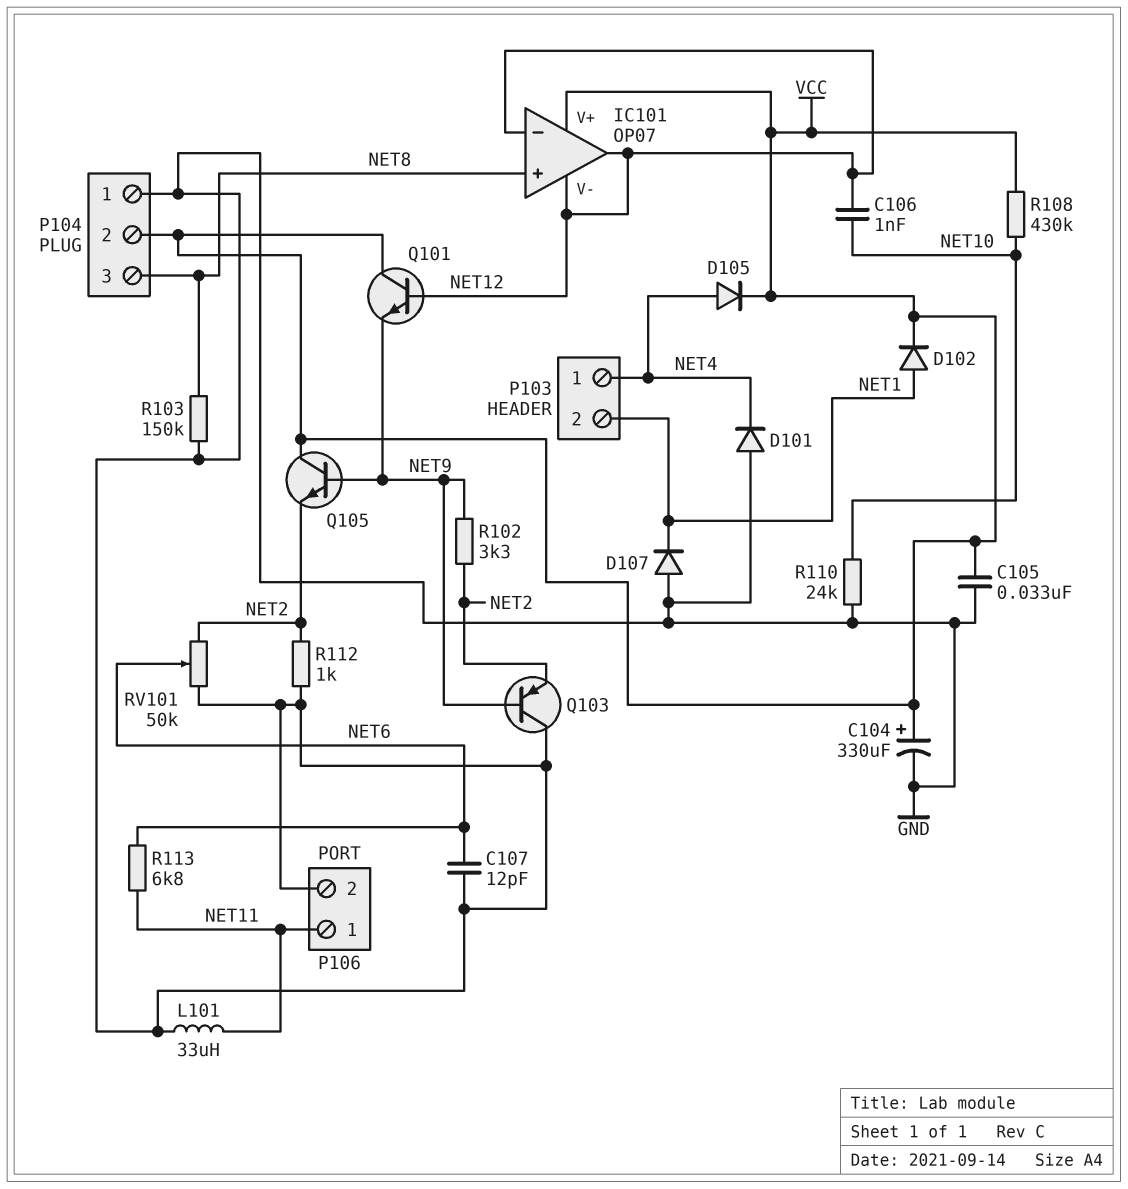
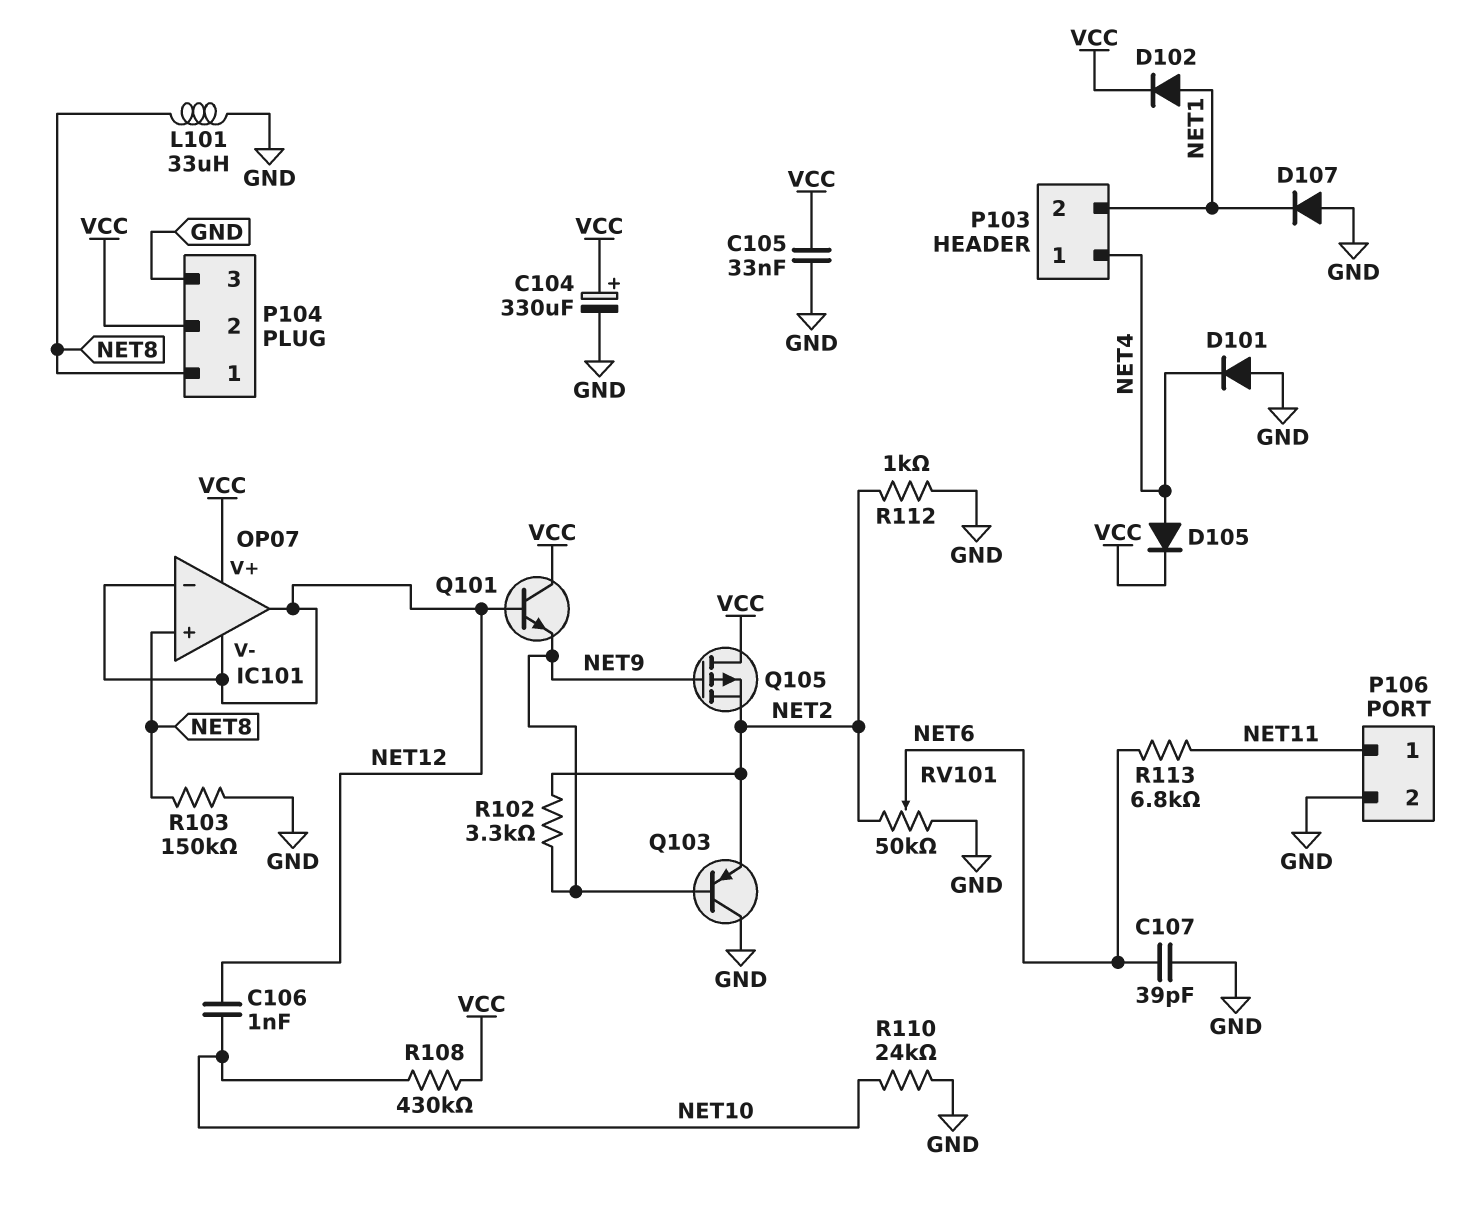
C107: 12pF (GND, NET6) -> 39pF (GND, NET6)
L101: 33uH (GND, NET11) -> 33uH (GND, NET8)
P104 pin 1: GND -> NET8
P104 pin 3: NET8 -> GND
Q105: NPN (B NET9, C VCC, E NET2) -> PMOS (G NET9, D VCC, S NET2)

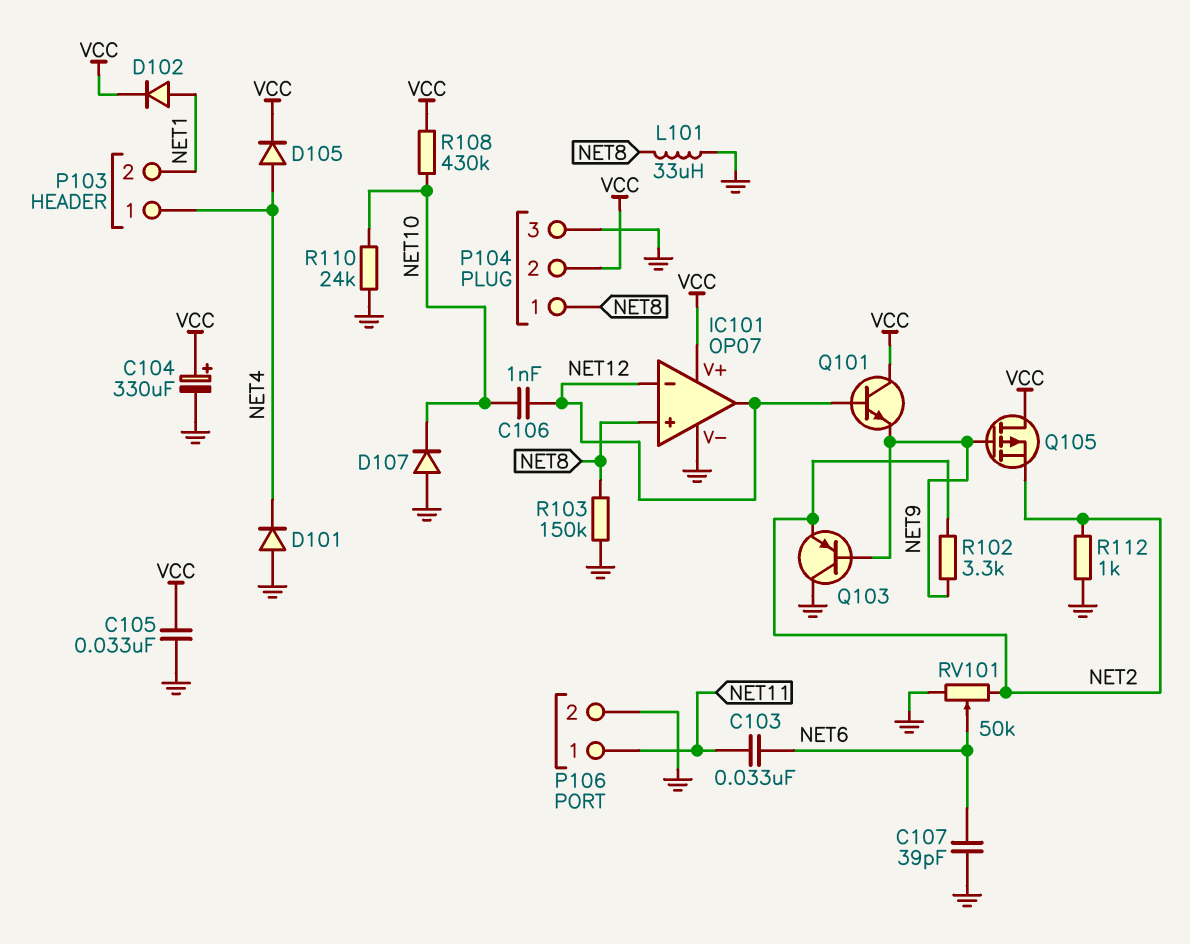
C103: none -> 33nF (NET6, NET11)
D107: diode (A GND, K NET1) -> diode (A GND, K NET10)
IC101 pin V-: NET12 -> GND
R113: 6.8k (NET6, NET11) -> none

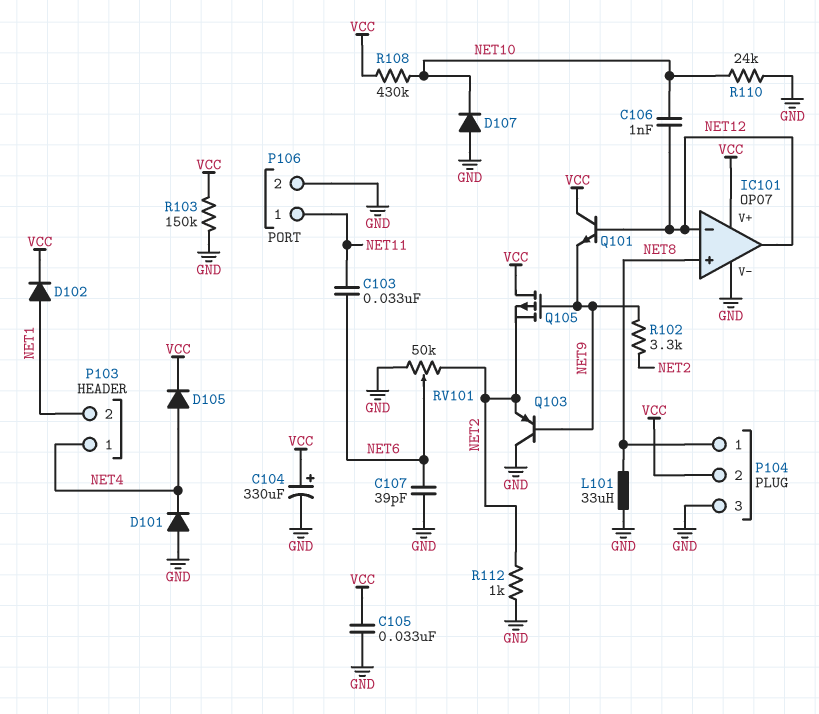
R103: 150k (GND, NET8) -> 150k (GND, VCC)

